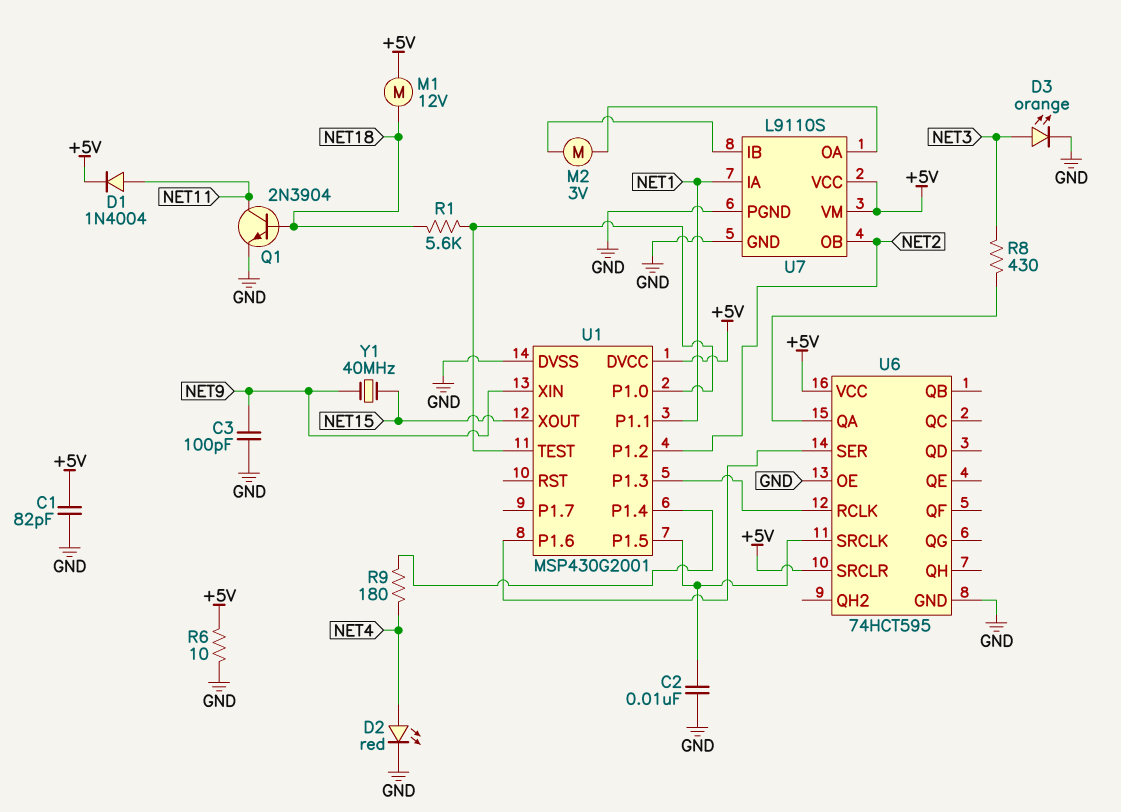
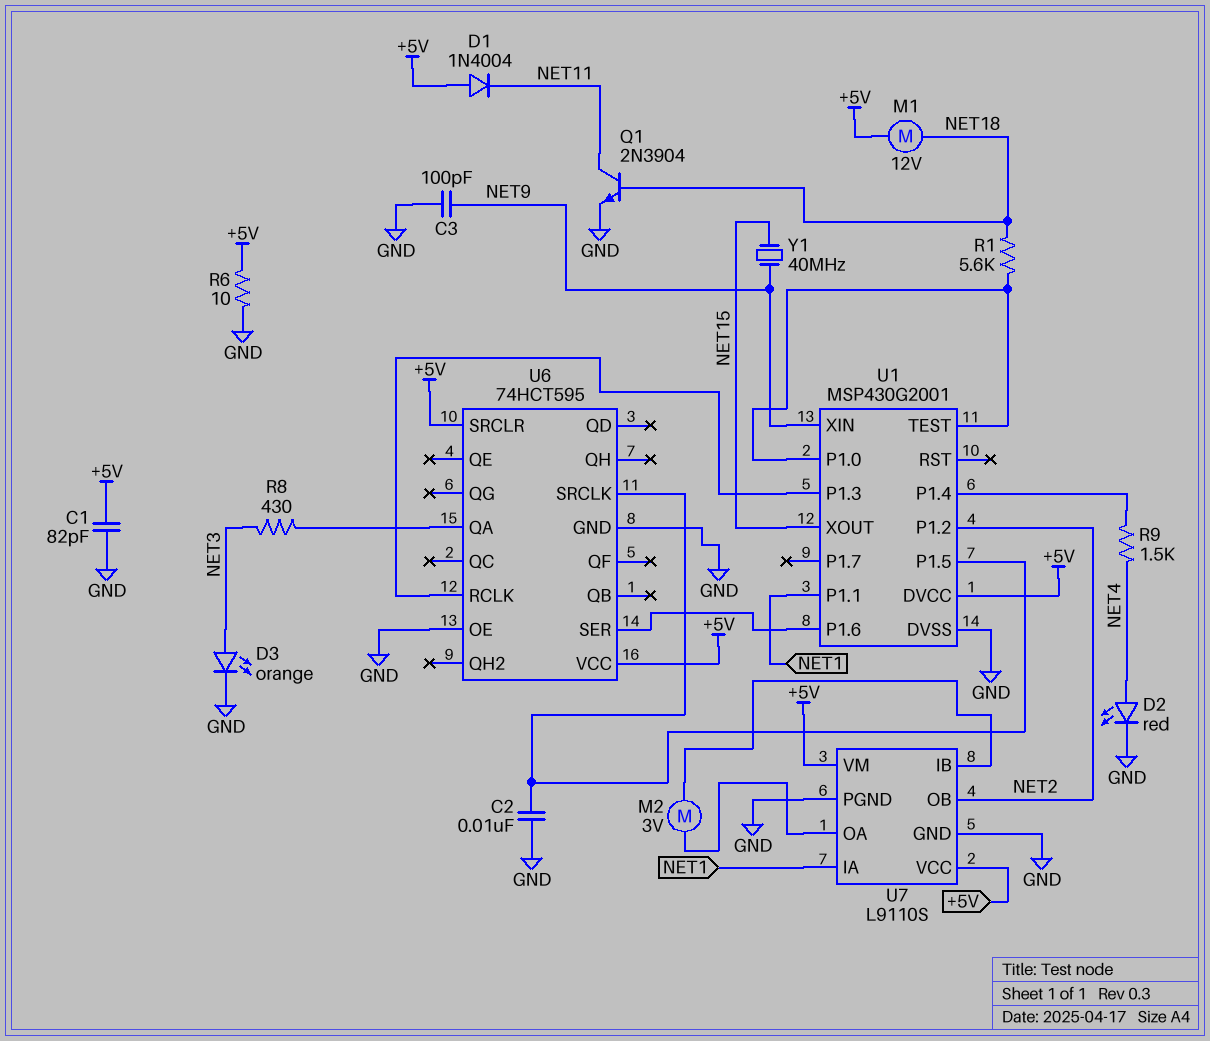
D1: diode 1N4004 (A NET11, K +5V) -> diode 1N4004 (A +5V, K NET11)
R9: 180 (NET4, U1/P1.4) -> 1.5k (NET4, U1/P1.4)

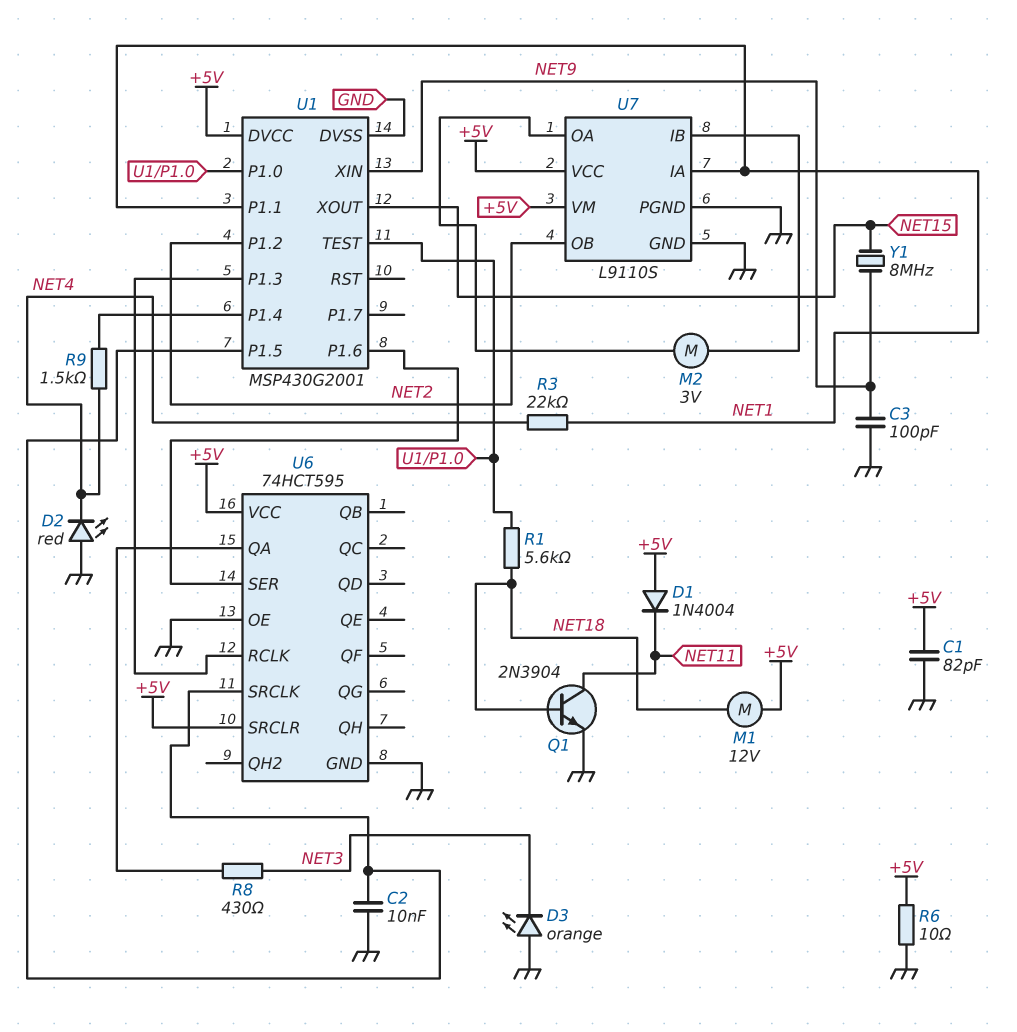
D2: LED red (A NET4, K GND) -> LED red (A GND, K NET4)
D3: LED orange (A NET3, K GND) -> LED orange (A GND, K NET3)
R3: none -> 22k (NET1, NET4)
Y1: 40MHz (NET9, NET15) -> 8MHz (NET9, NET15)

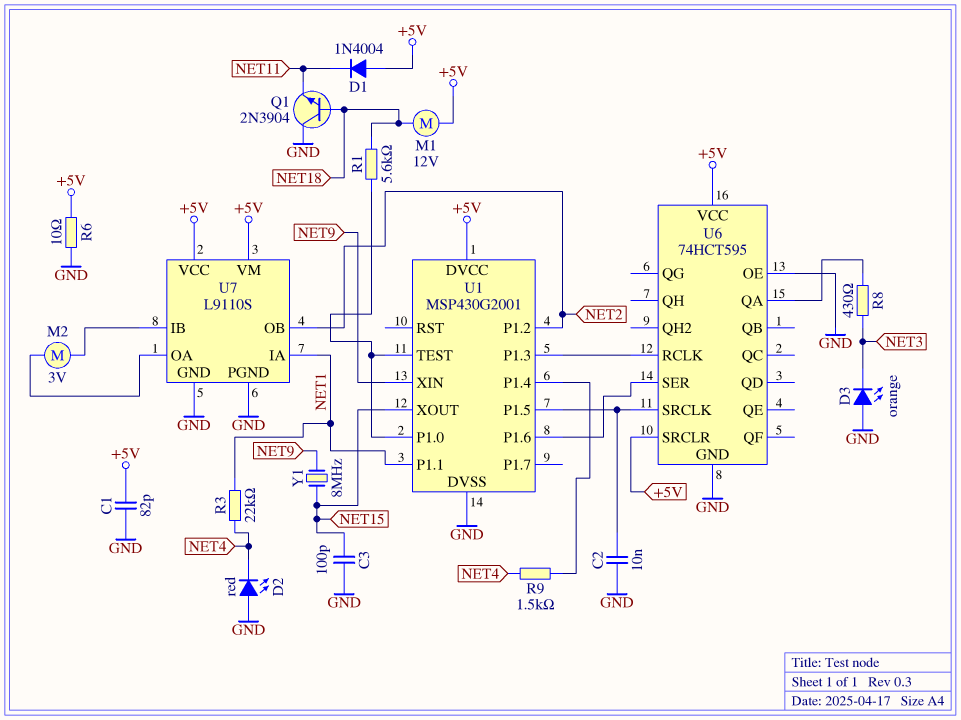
C3: 100pF (GND, NET9) -> 100pF (GND, NET15)
Q1: NPN 2N3904 (B NET18, C NET11, E GND) -> NPN 2N3904 (B NET18, C GND, E NET11)

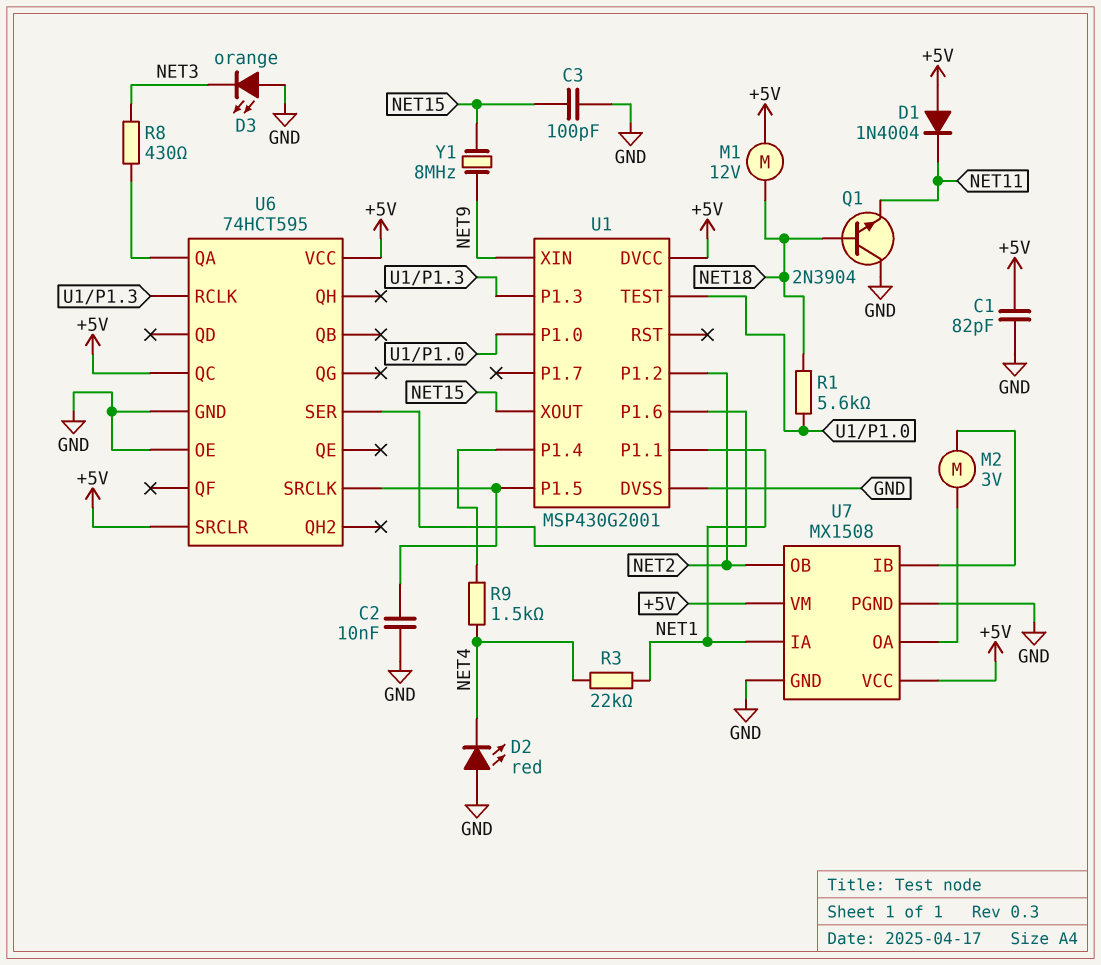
R6: 10 (+5V, GND) -> none
U6 pin QC: none -> +5V
U7: L9110S -> MX1508

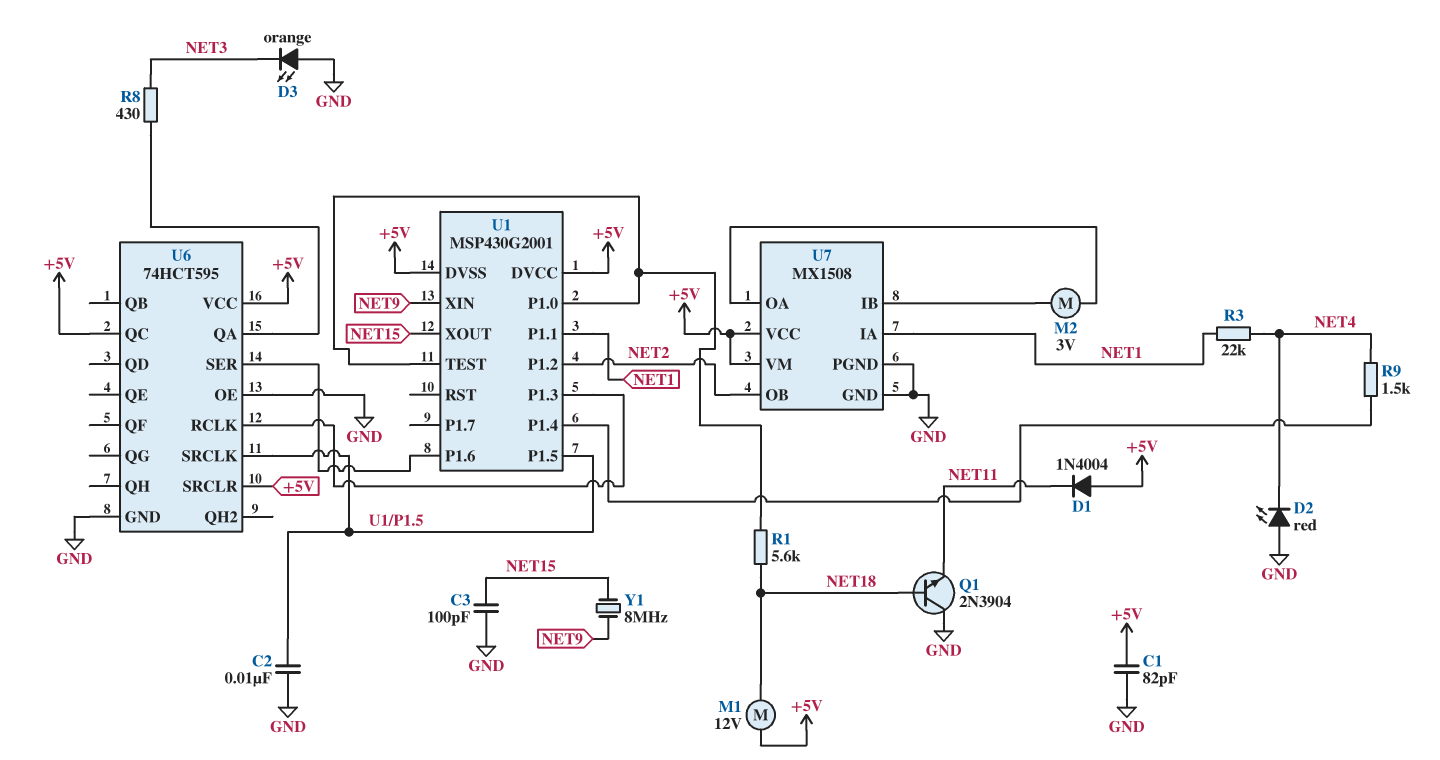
U1 pin DVSS: GND -> +5V

